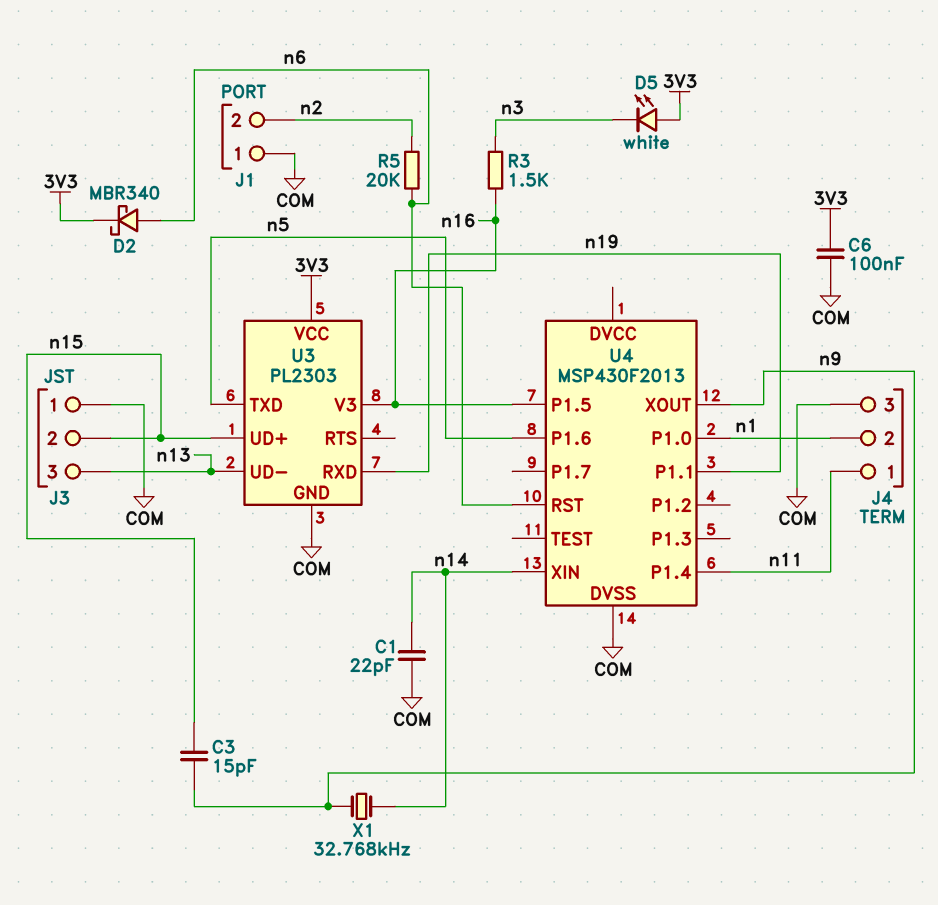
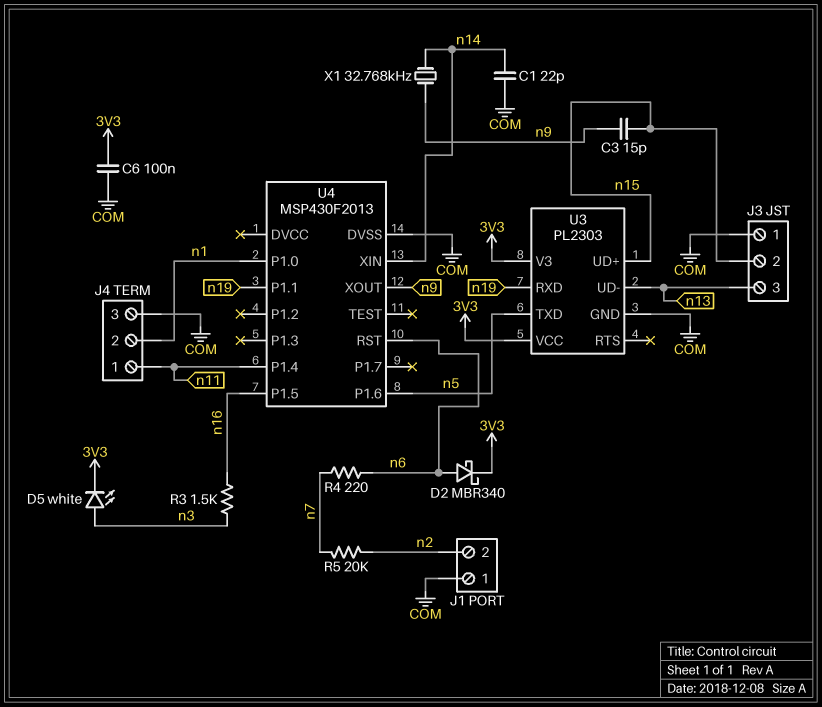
D5: LED white (A 3V3, K n3) -> LED white (A n3, K 3V3)
R4: none -> 220 (n6, n7)
R5: 20k (n2, n6) -> 20k (n2, n7)
U3 pin V3: n16 -> 3V3

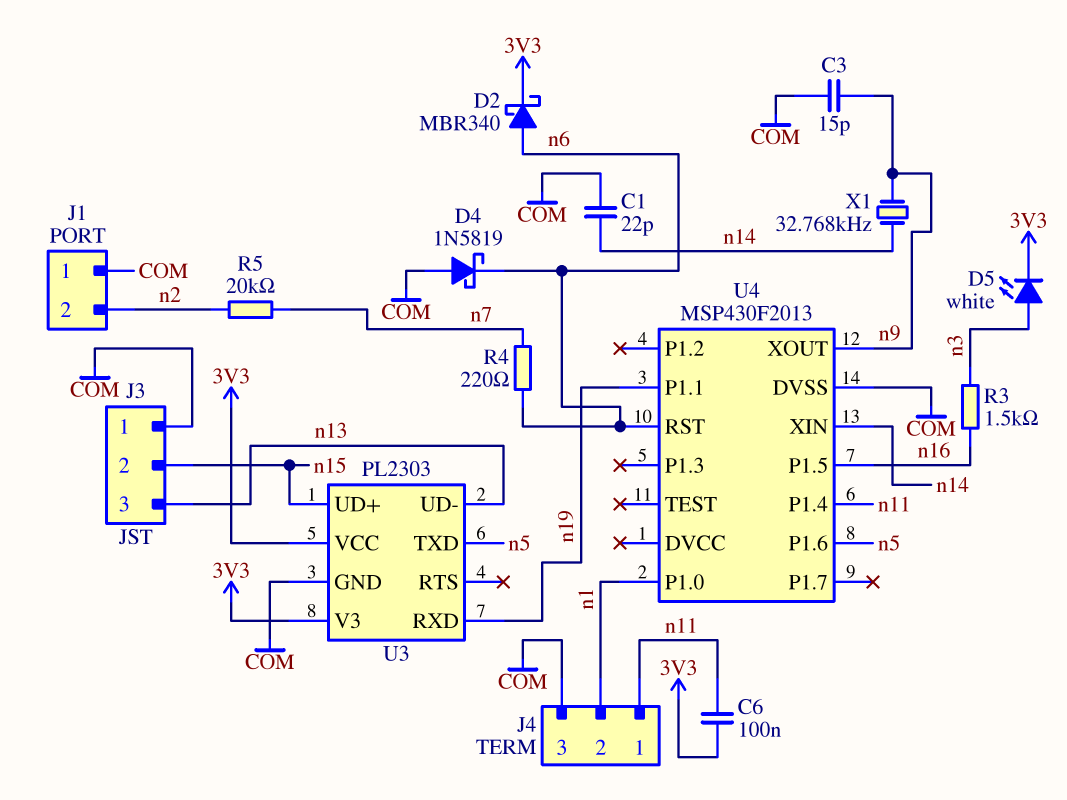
C3: 15pF (n9, n15) -> 15pF (COM, n9)
C6: 100nF (3V3, COM) -> 100nF (3V3, n11)
D4: none -> schottky 1N5819 (A COM, K n6)

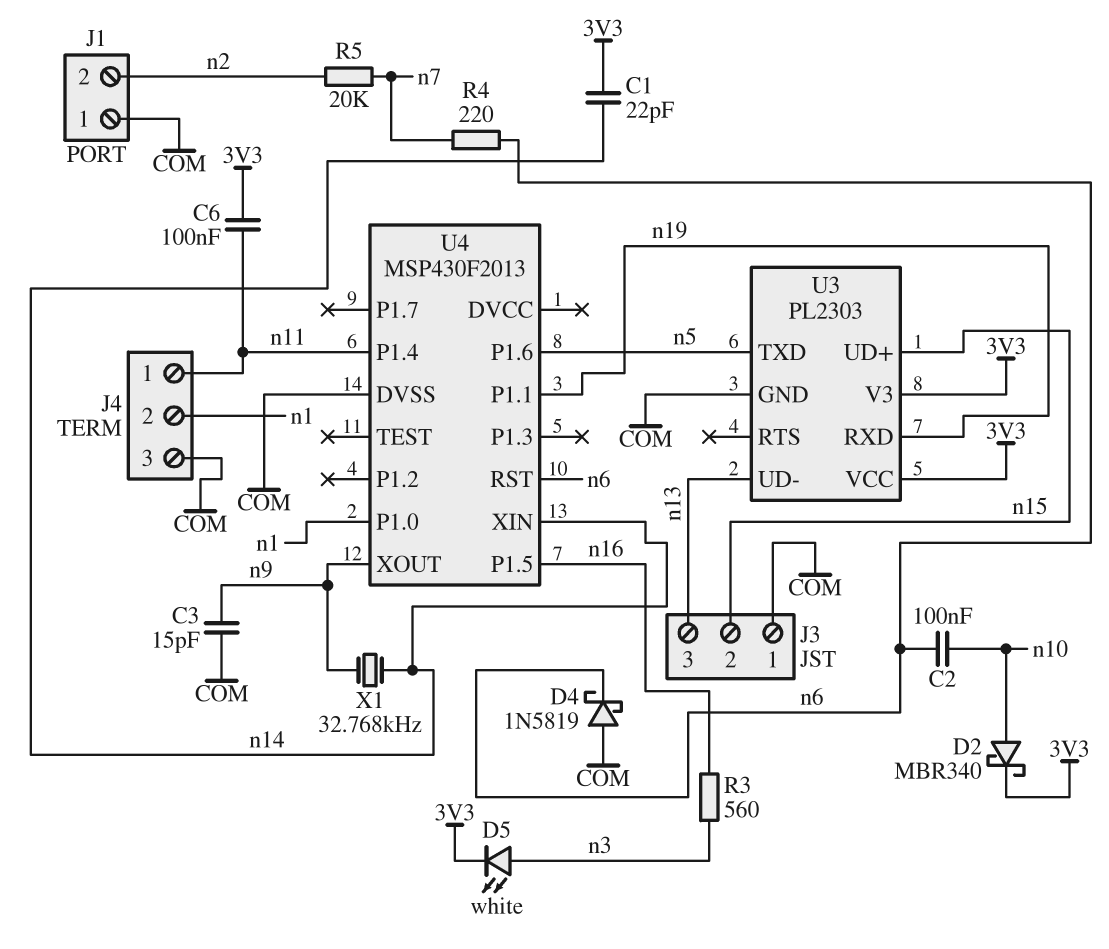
C1: 22pF (COM, n14) -> 22pF (3V3, n14)
C2: none -> 100nF (n6, n10)
D2: schottky MBR340 (A n6, K 3V3) -> schottky MBR340 (A n10, K 3V3)
R3: 1.5k (n3, n16) -> 560 (n3, n16)

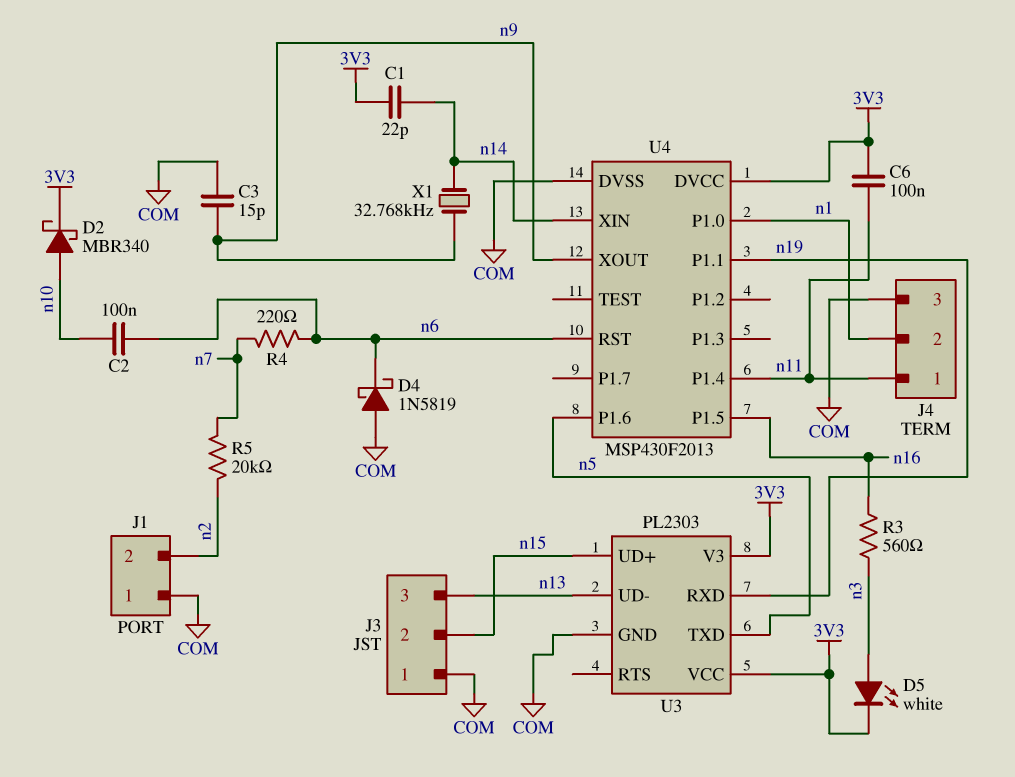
U4 pin DVCC: none -> 3V3

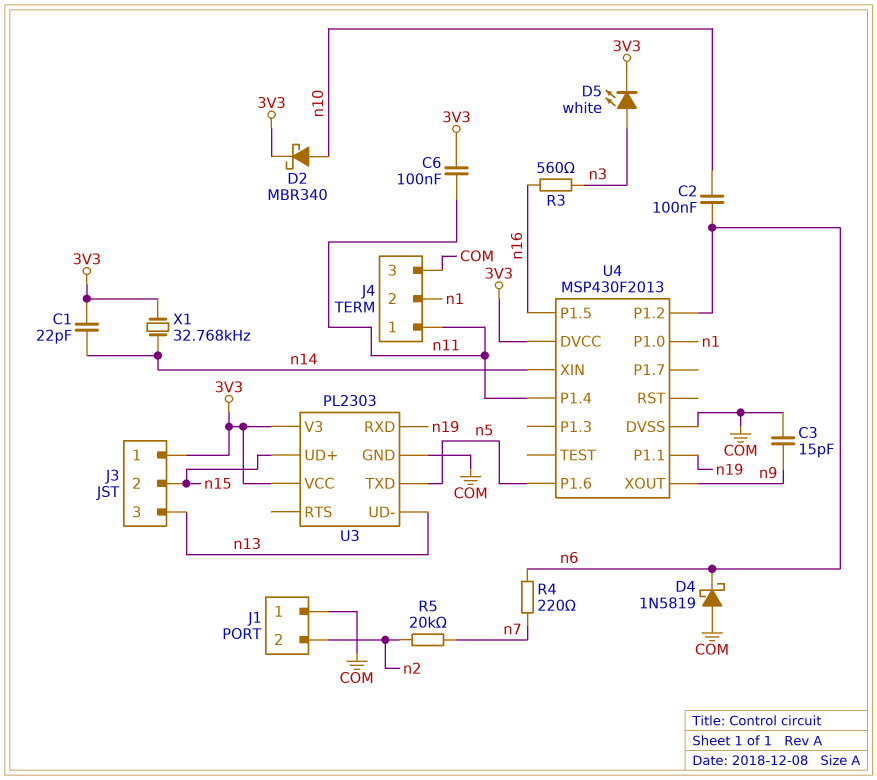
J3 pin 1: COM -> 3V3
U4 pin P1.2: none -> n6
U4 pin RST: n6 -> none
X1: 32.768kHz (n9, n14) -> 32.768kHz (3V3, n14)

